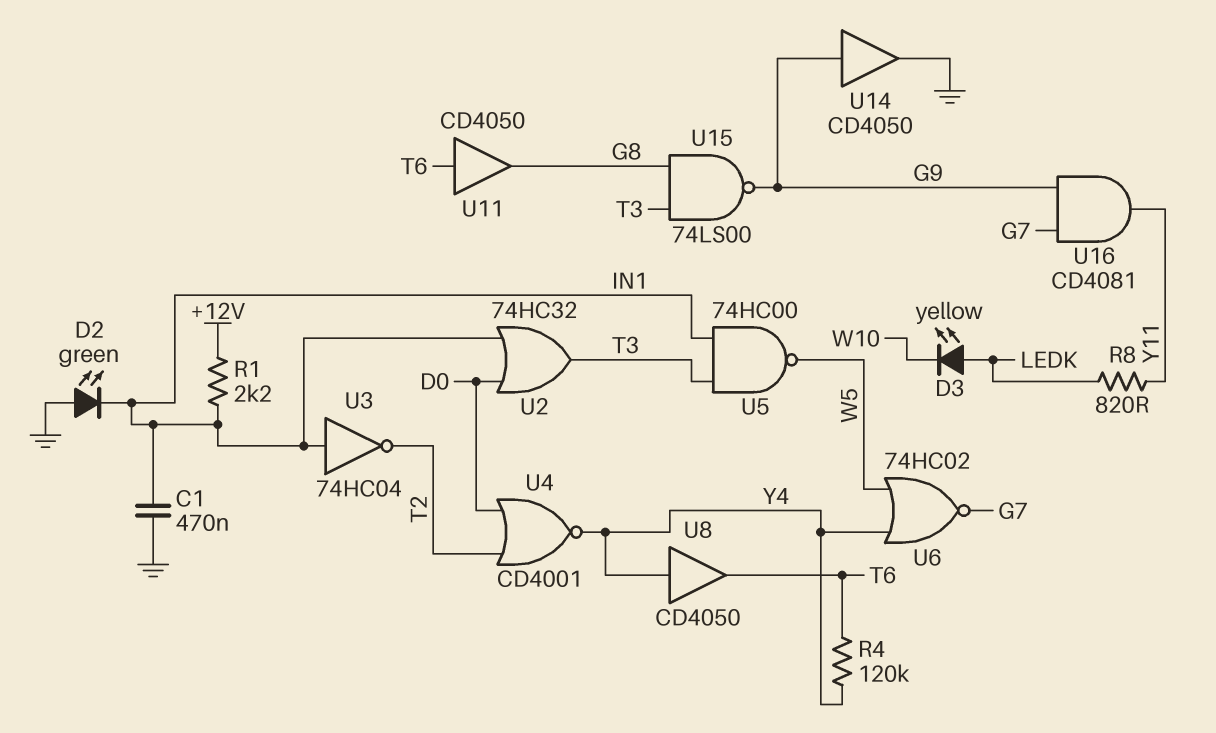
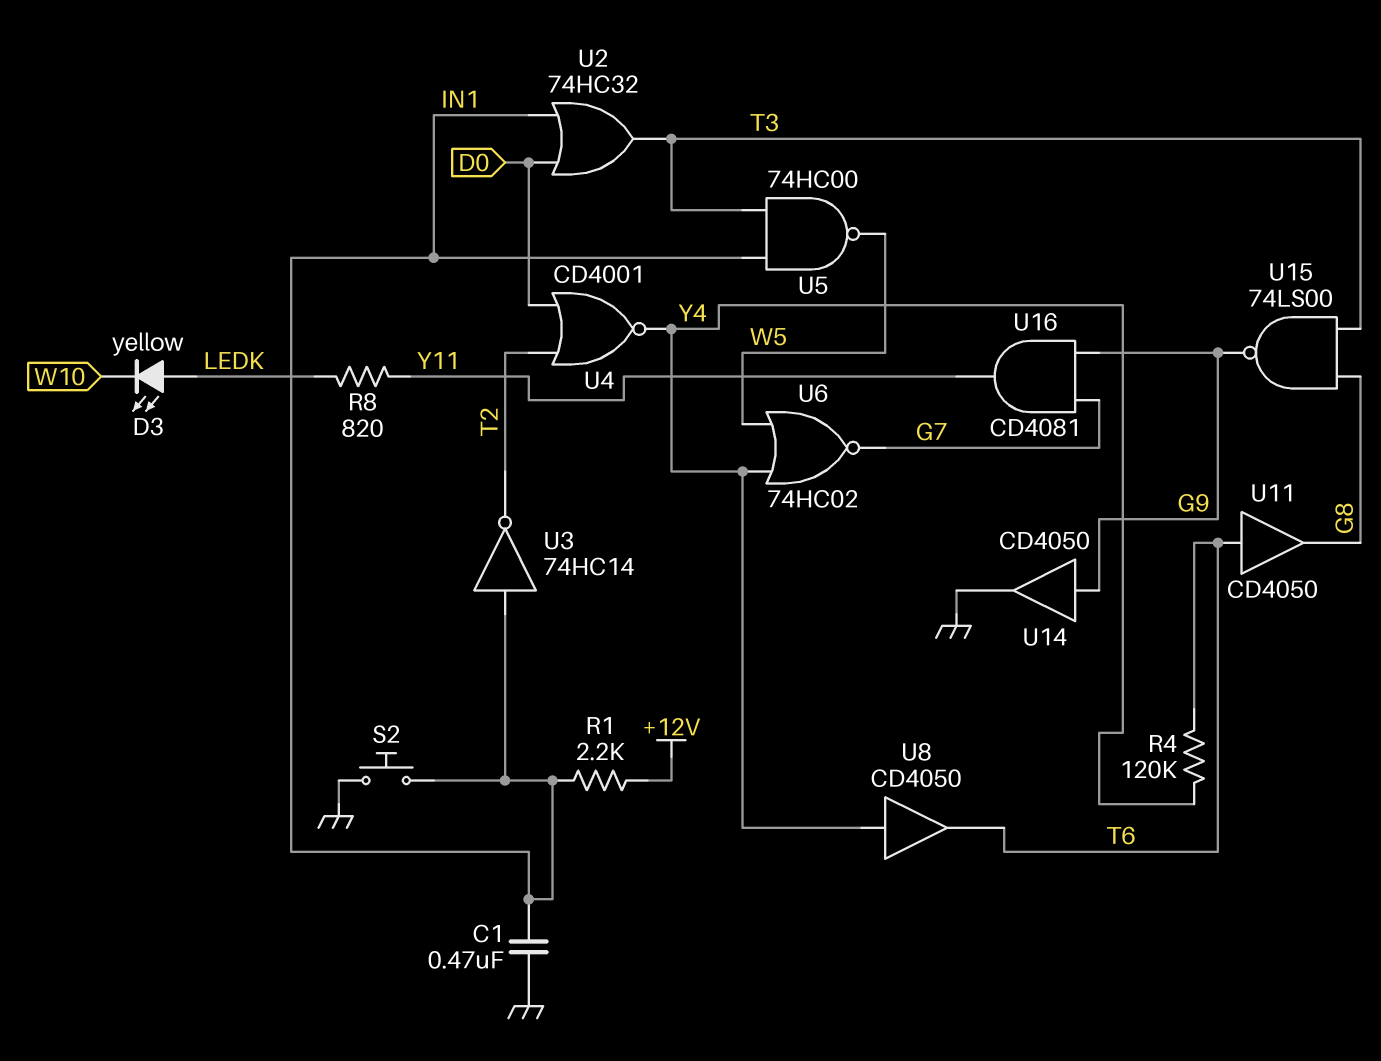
D2: LED green (A GND, K IN1) -> none
S2: none -> button (GND, IN1)
U3: NOT 74HC04 (in IN1, out T2) -> NOT 74HC14 (in IN1, out T2)

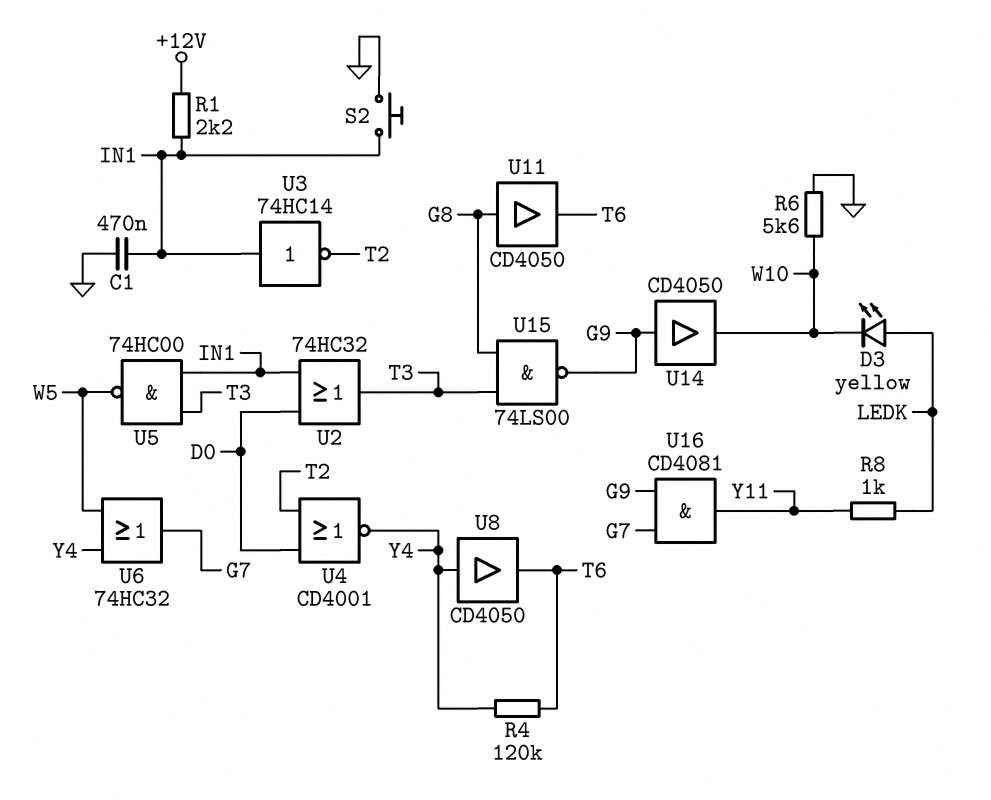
R6: none -> 5.6k (GND, W10)
R8: 820 (LEDK, Y11) -> 1k (LEDK, Y11)
U6: NOR 74HC02 (in W5, in Y4, out G7) -> OR 74HC32 (in W5, in Y4, out G7)
U11: buffer CD4050 (in T6, out G8) -> buffer CD4050 (in G8, out T6)
U14: buffer CD4050 (in G9, out GND) -> buffer CD4050 (in G9, out W10)

